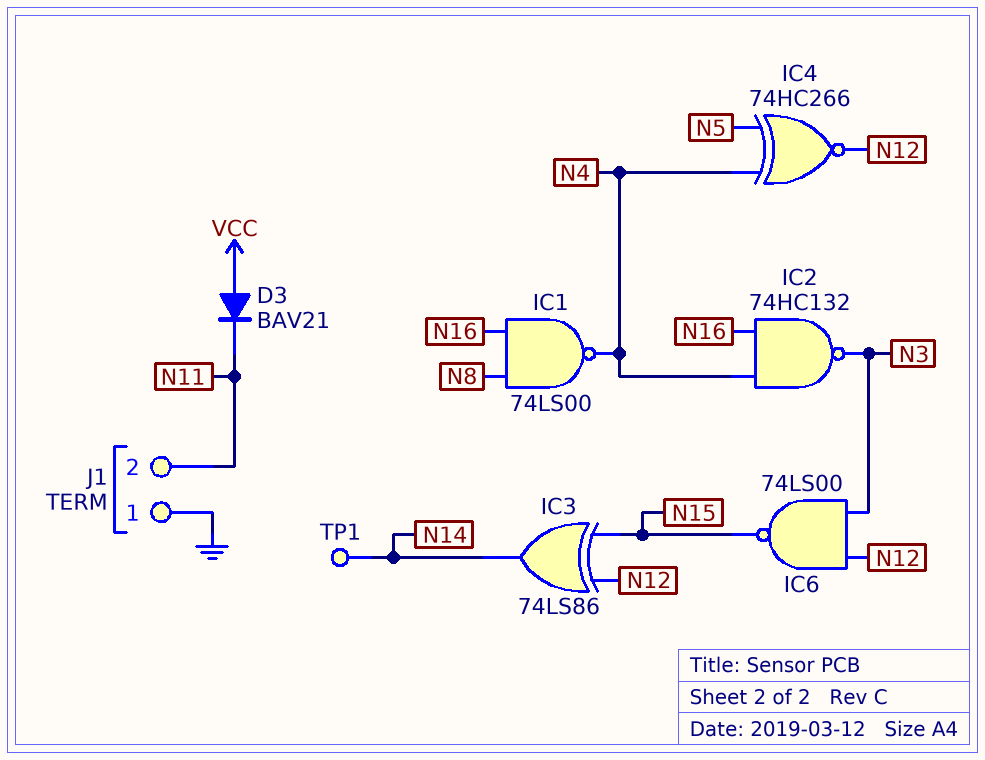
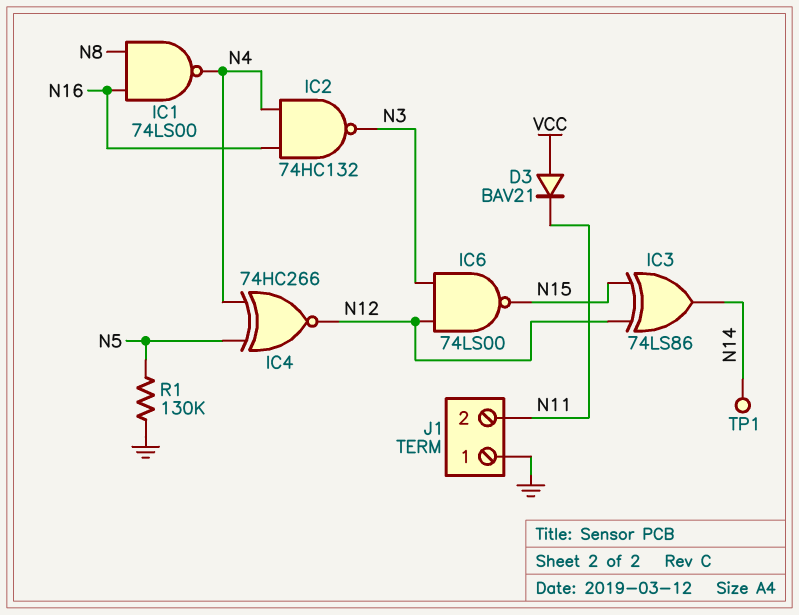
R1: none -> 130k (GND, N5)

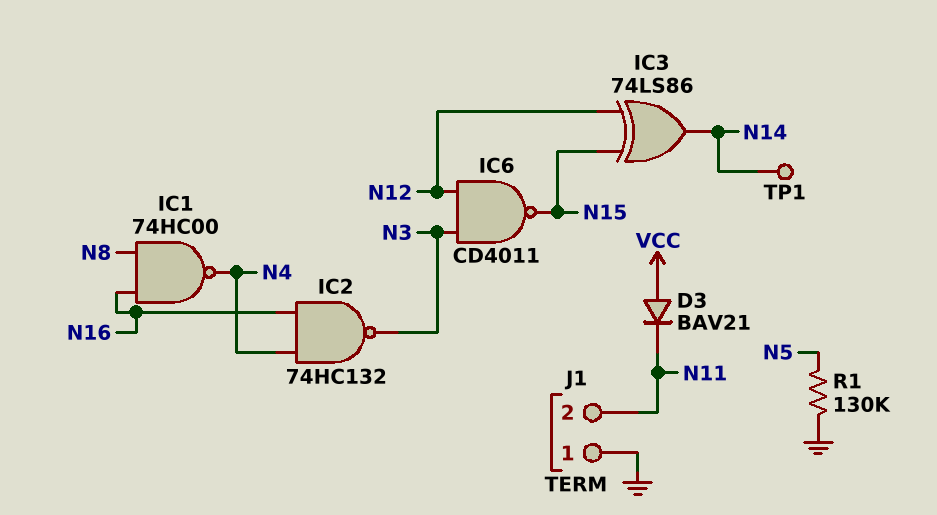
IC1: NAND 74LS00 (in N8, in N16, out N4) -> NAND 74HC00 (in N8, in N16, out N4)
IC4: XNOR 74HC266 (in N4, in N5, out N12) -> none
IC6: NAND 74LS00 (in N3, in N12, out N15) -> NAND CD4011 (in N3, in N12, out N15)

